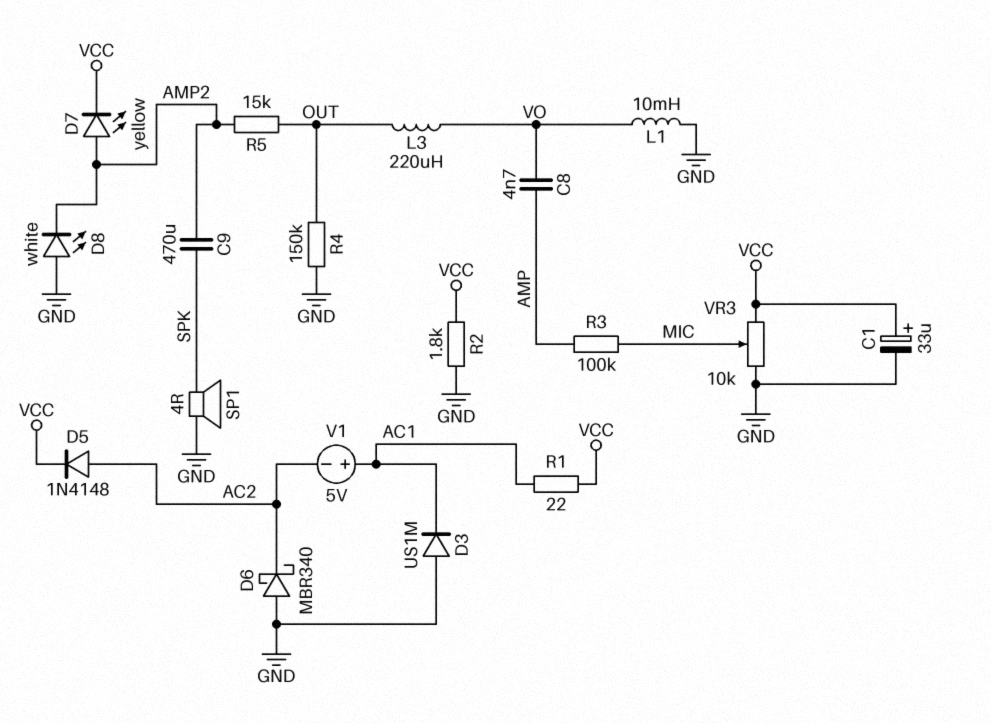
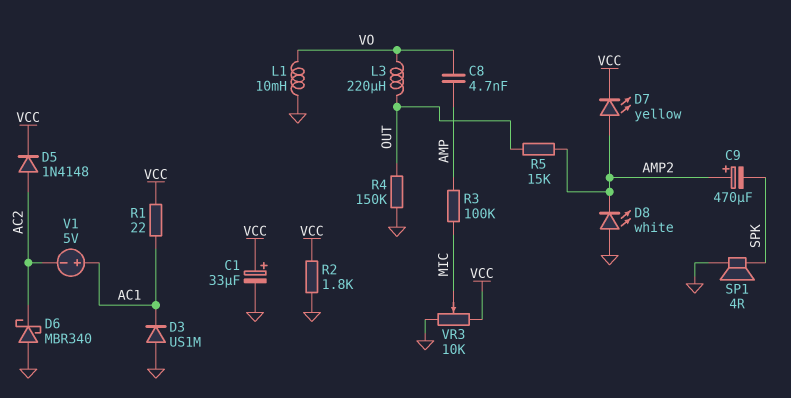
C9: 470uF (AMP2, SPK) -> 470uF (plus AMP2, minus SPK)

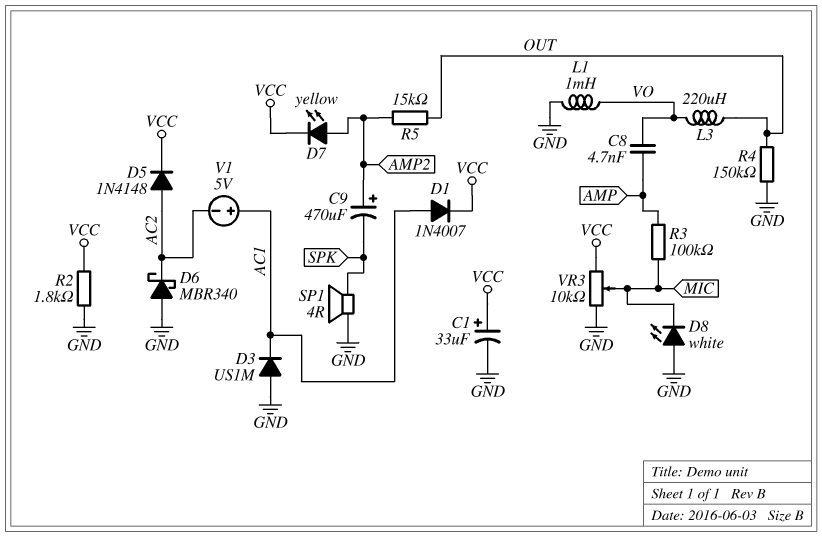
D1: none -> diode 1N4007 (A AC1, K VCC)
D8: LED white (A GND, K AMP2) -> LED white (A GND, K MIC)
L1: 10mH (GND, VO) -> 1mH (GND, VO)
R1: 22 (AC1, VCC) -> none

